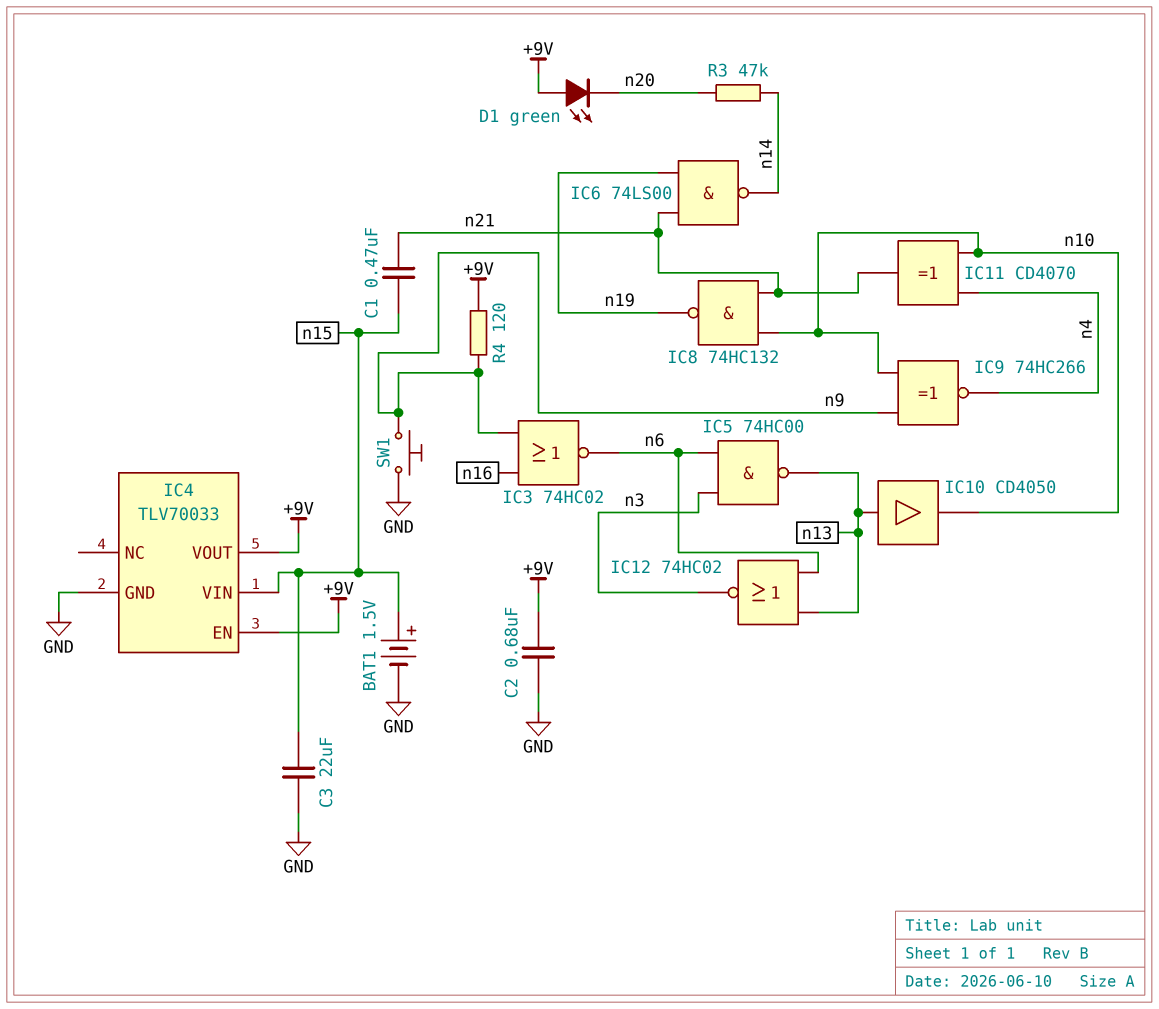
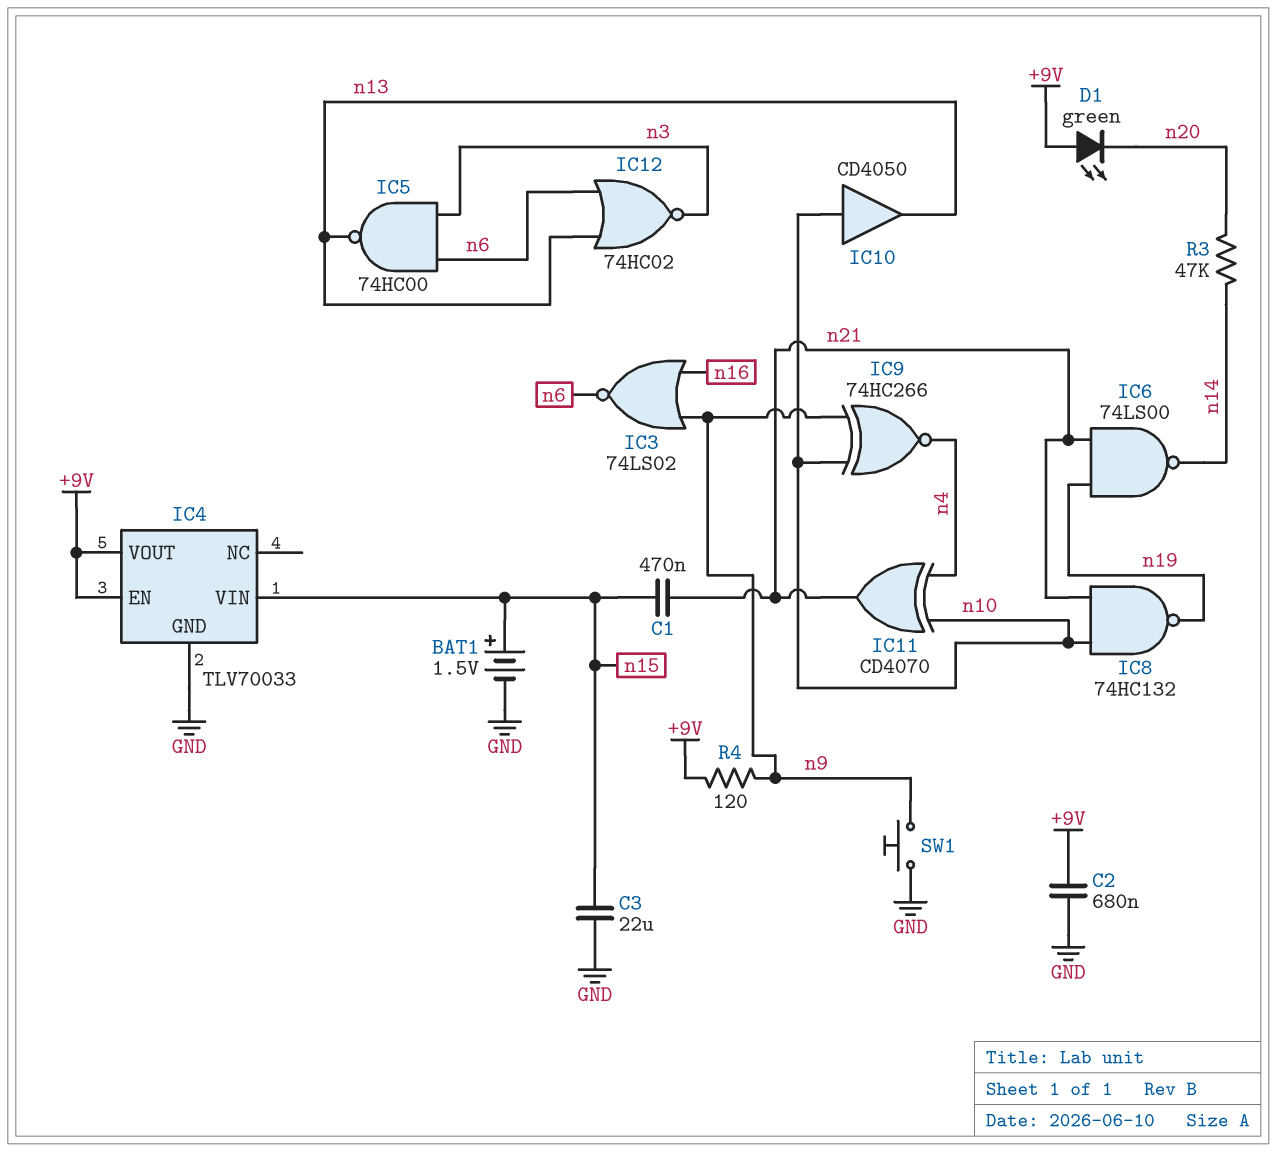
IC3: NOR 74HC02 (in n9, in n16, out n6) -> NOR 74LS02 (in n9, in n16, out n6)
IC10: buffer CD4050 (in n13, out n10) -> buffer CD4050 (in n10, out n13)

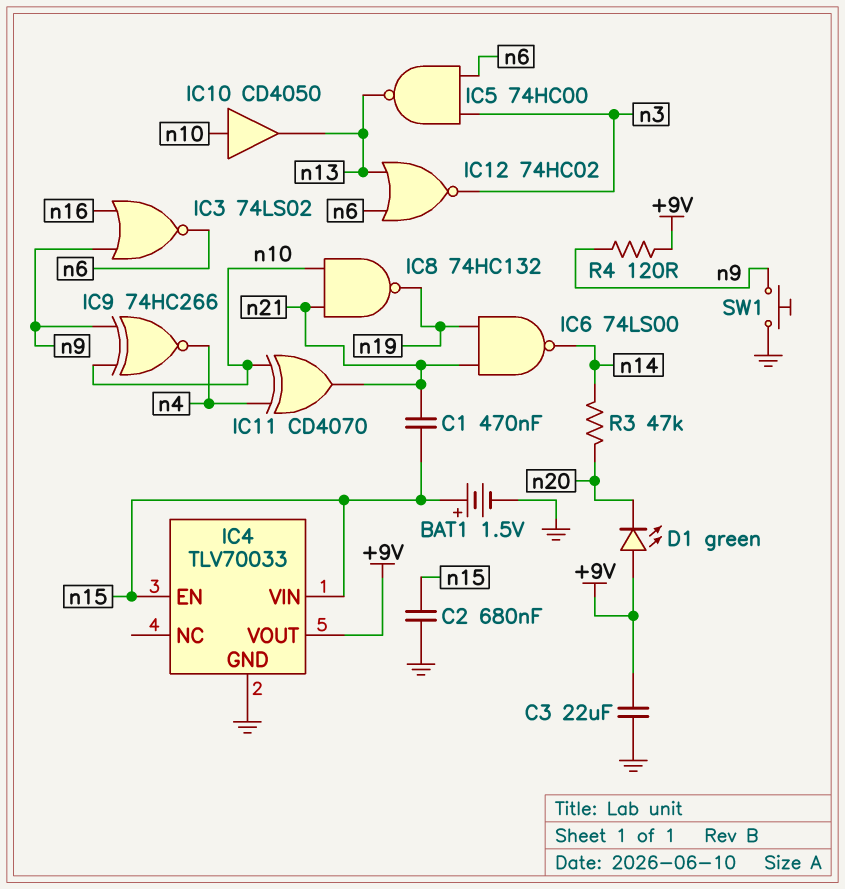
C2: 680nF (+9V, GND) -> 680nF (GND, n15)
C3: 22uF (GND, n15) -> 22uF (+9V, GND)
IC4 pin EN: +9V -> n15

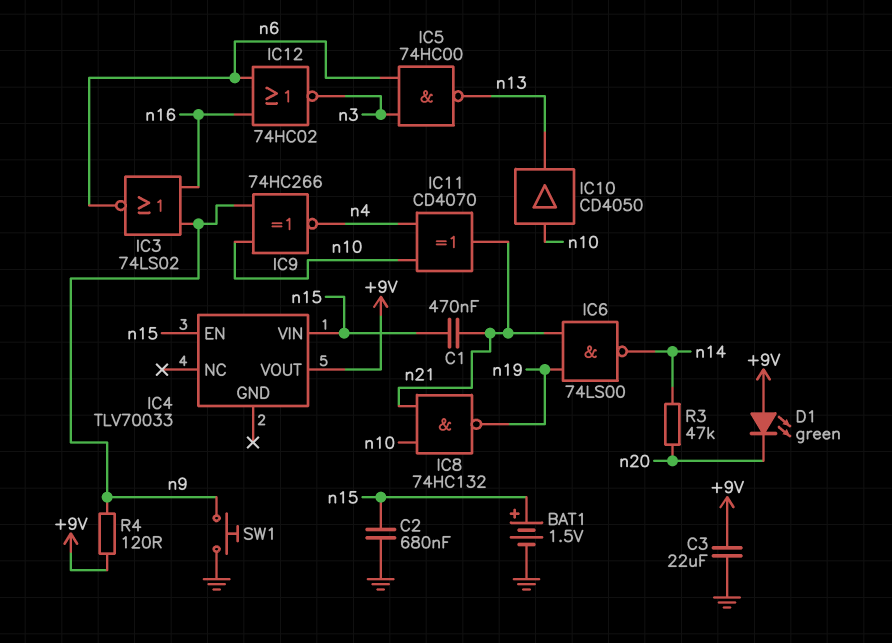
IC4 pin GND: GND -> none
IC12: NOR 74HC02 (in n6, in n13, out n3) -> NOR 74HC02 (in n6, in n16, out n3)

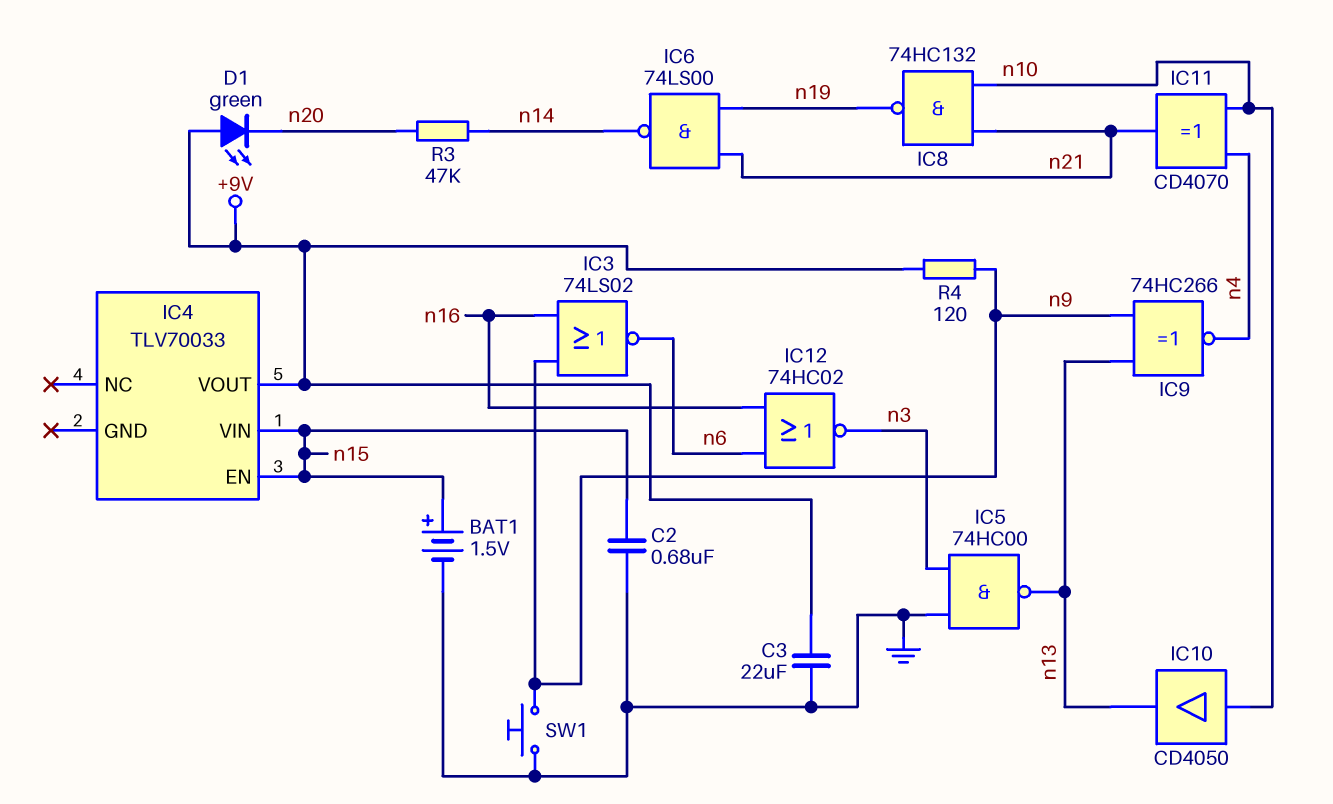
C1: 470nF (n15, n21) -> none
IC5: NAND 74HC00 (in n3, in n6, out n13) -> NAND 74HC00 (in GND, in n3, out n13)
IC9: XNOR 74HC266 (in n9, in n10, out n4) -> XNOR 74HC266 (in n9, in n13, out n4)

